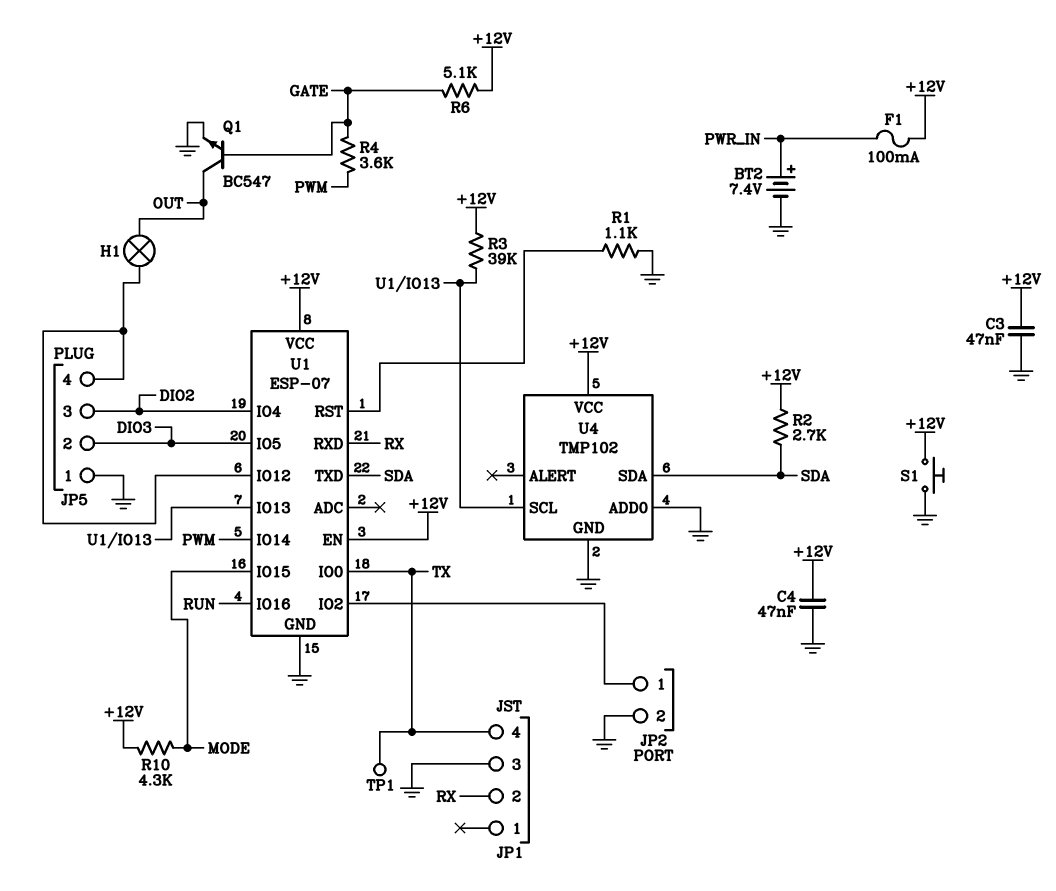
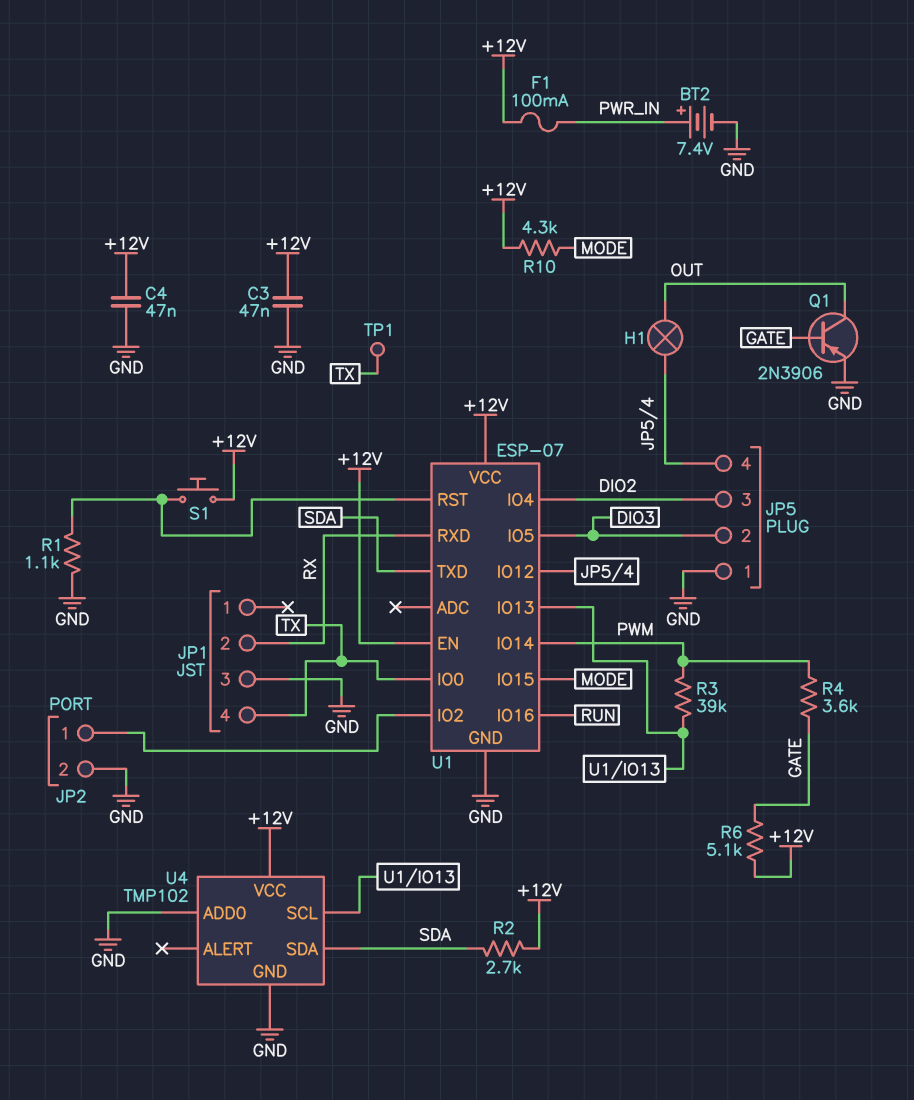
Q1: NPN BC547 (B GATE, C OUT, E GND) -> PNP 2N3906 (B GATE, C OUT, E GND)
R3: 39k (+12V, U1/IO13) -> 39k (PWM, U1/IO13)
S1: button (+12V, GND) -> button (+12V, U1/RST)

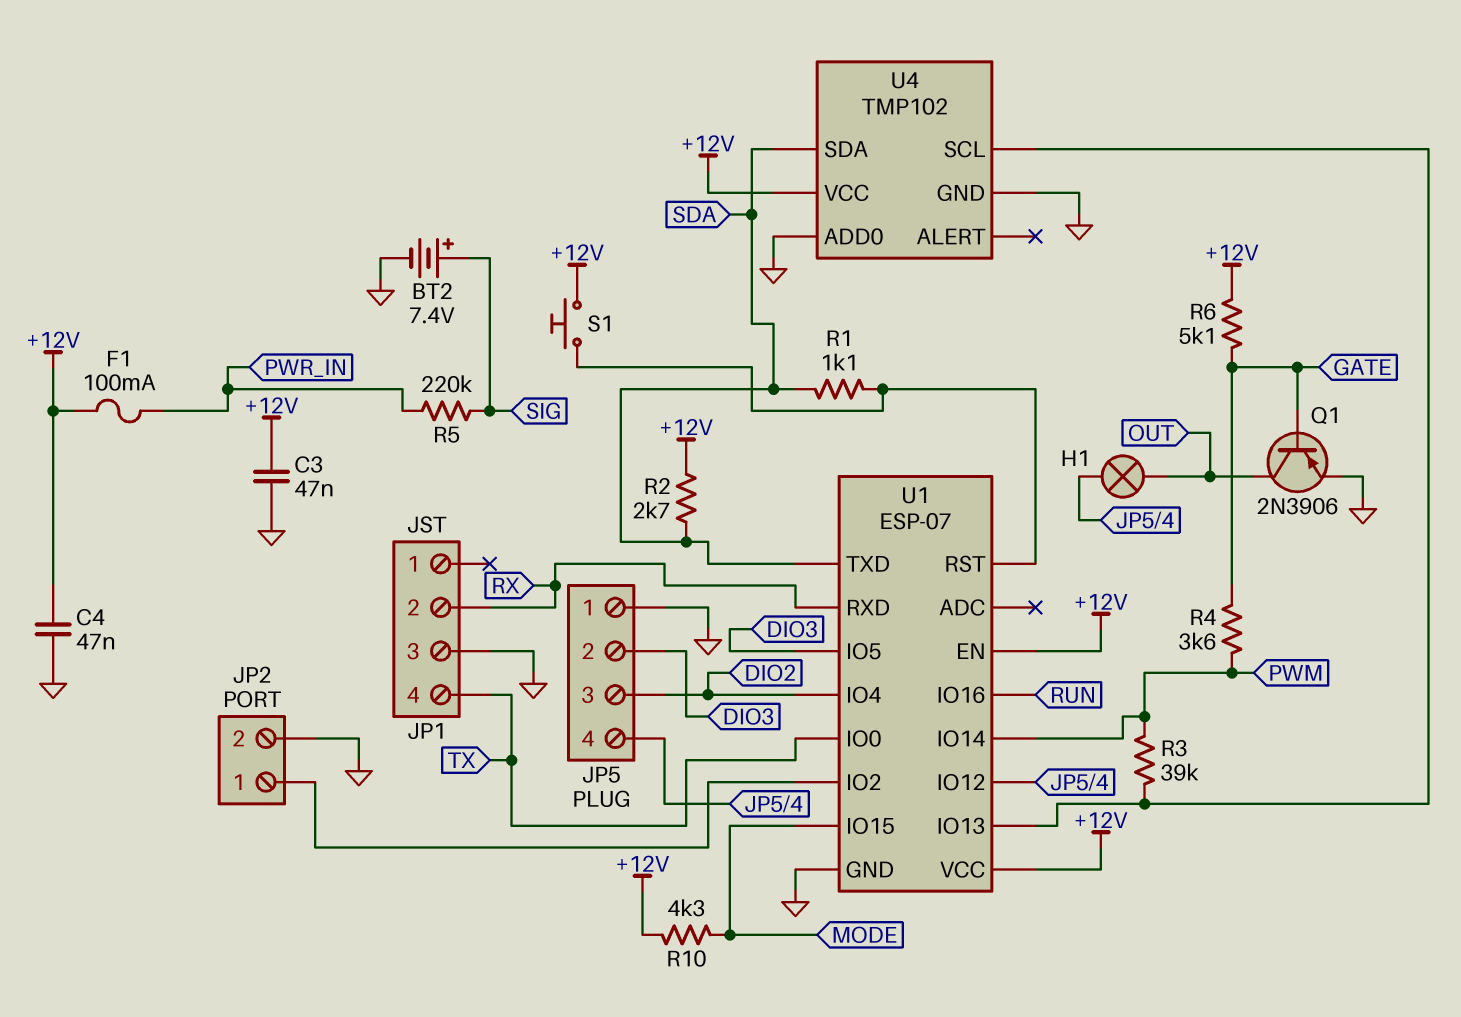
BT2: 7.4V (plus PWR_IN, minus GND) -> 7.4V (plus SIG, minus GND)
R1: 1.1k (GND, U1/RST) -> 1.1k (SDA, U1/RST)
R5: none -> 220k (PWR_IN, SIG)
TP1: test point (TX) -> none

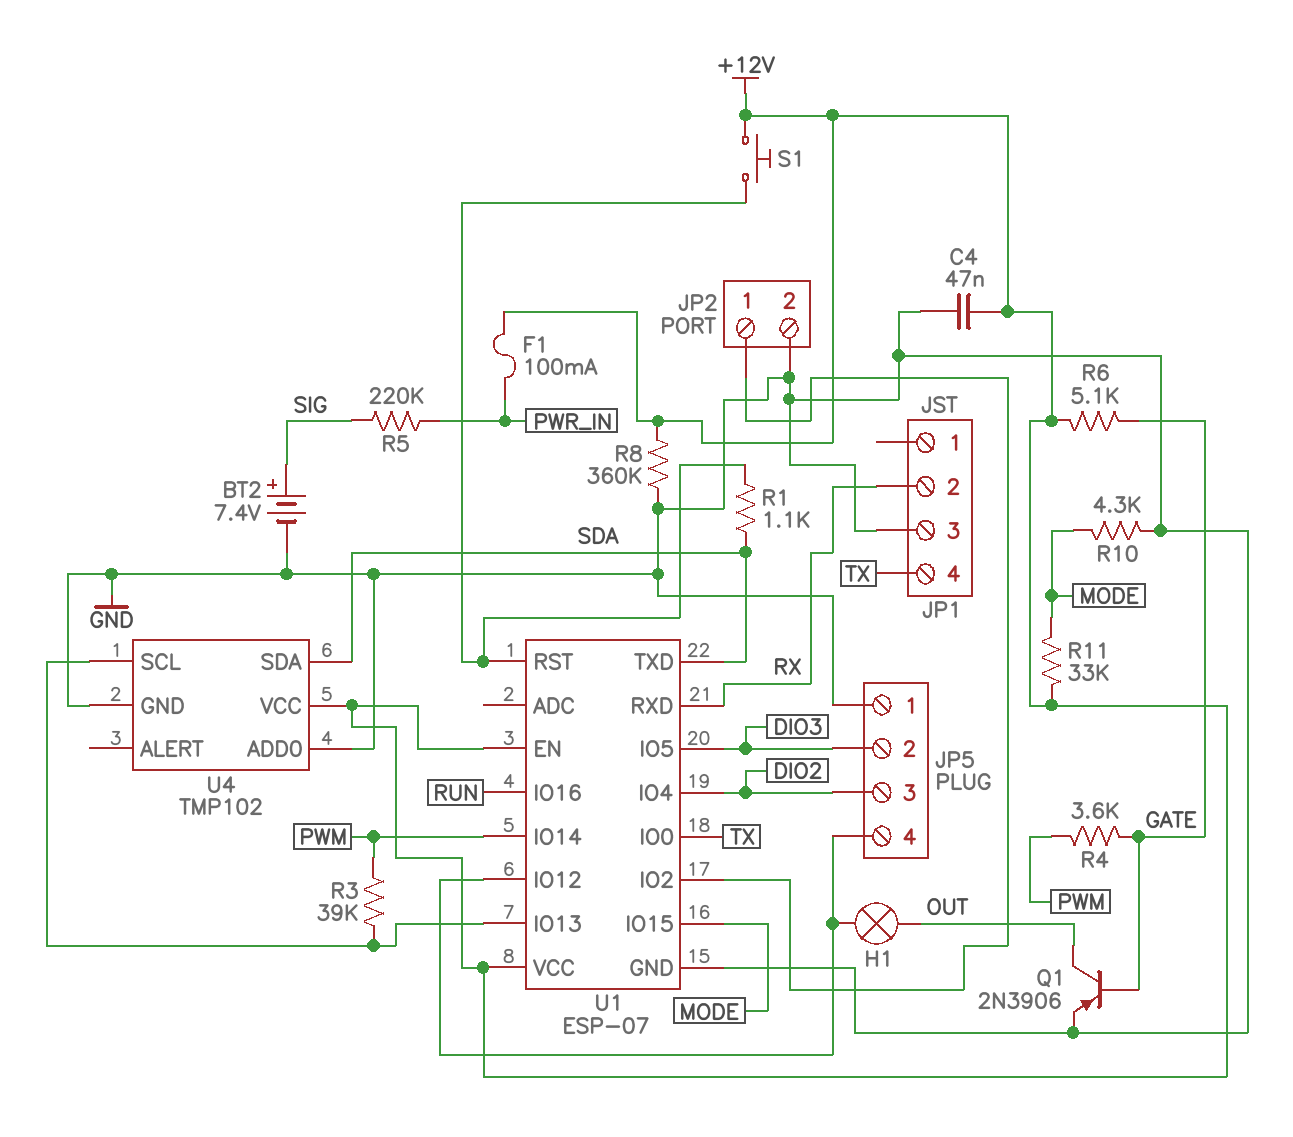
C3: 47nF (+12V, GND) -> none
R2: 2.7k (+12V, SDA) -> none
R8: none -> 360k (+12V, GND)
R10: 4.3k (+12V, MODE) -> 4.3k (GND, MODE)
R11: none -> 33k (+12V, MODE)

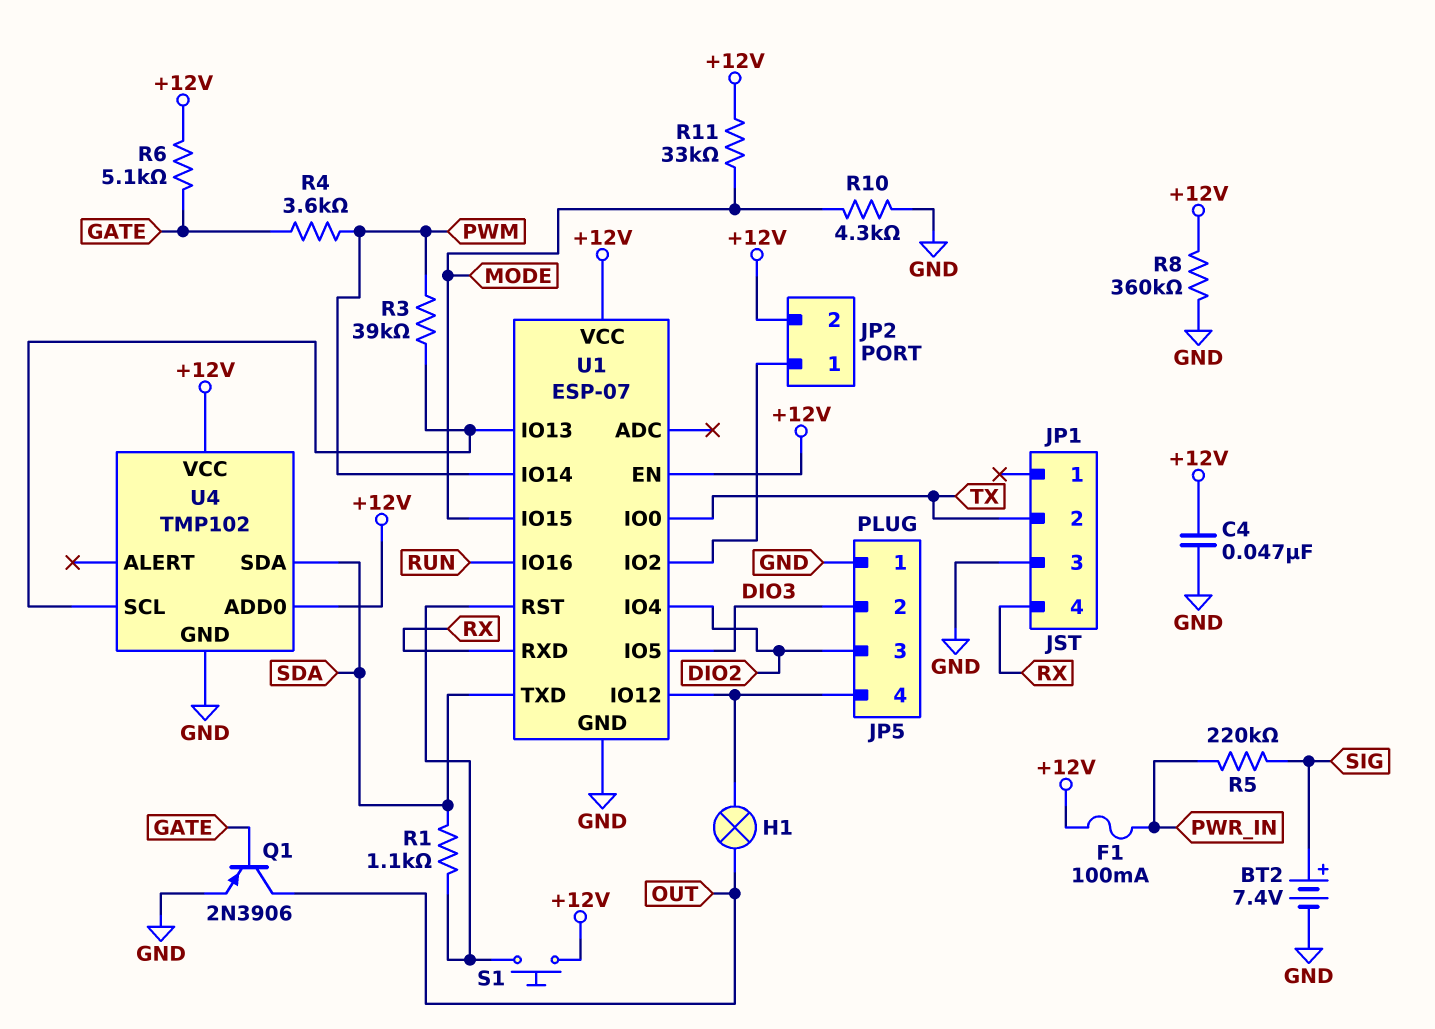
JP1 pin 2: RX -> TX
JP1 pin 4: TX -> RX
JP2 pin 2: GND -> +12V
U4 pin ADD0: GND -> +12V

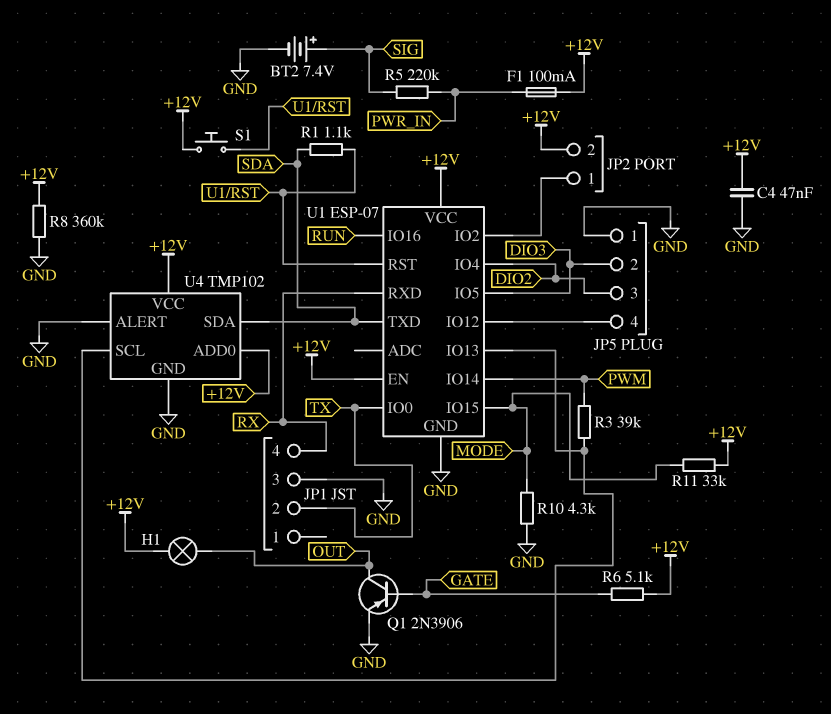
H1: lamp (JP5/4, OUT) -> lamp (+12V, OUT)
R4: 3.6k (GATE, PWM) -> none
U4 pin ALERT: none -> GND

